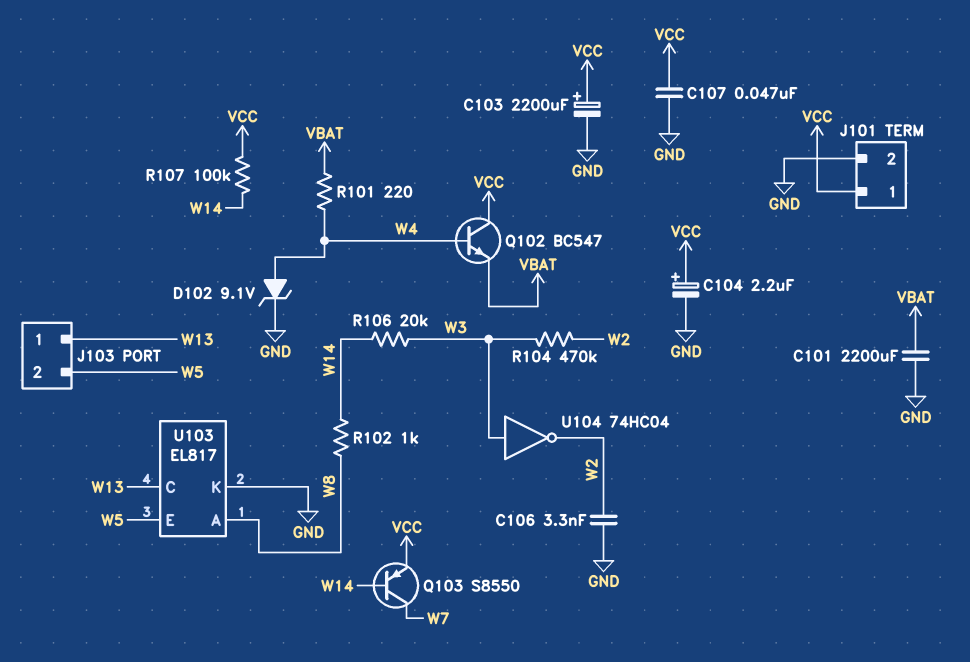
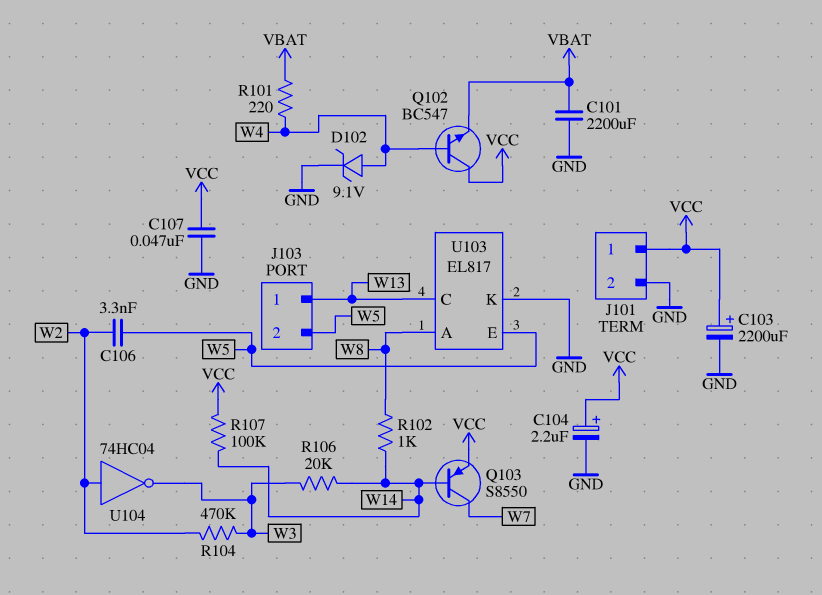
C106: 3.3nF (GND, W2) -> 3.3nF (W2, W5)
U104: NOT 74HC04 (in W3, out W2) -> NOT 74HC04 (in W2, out W3)

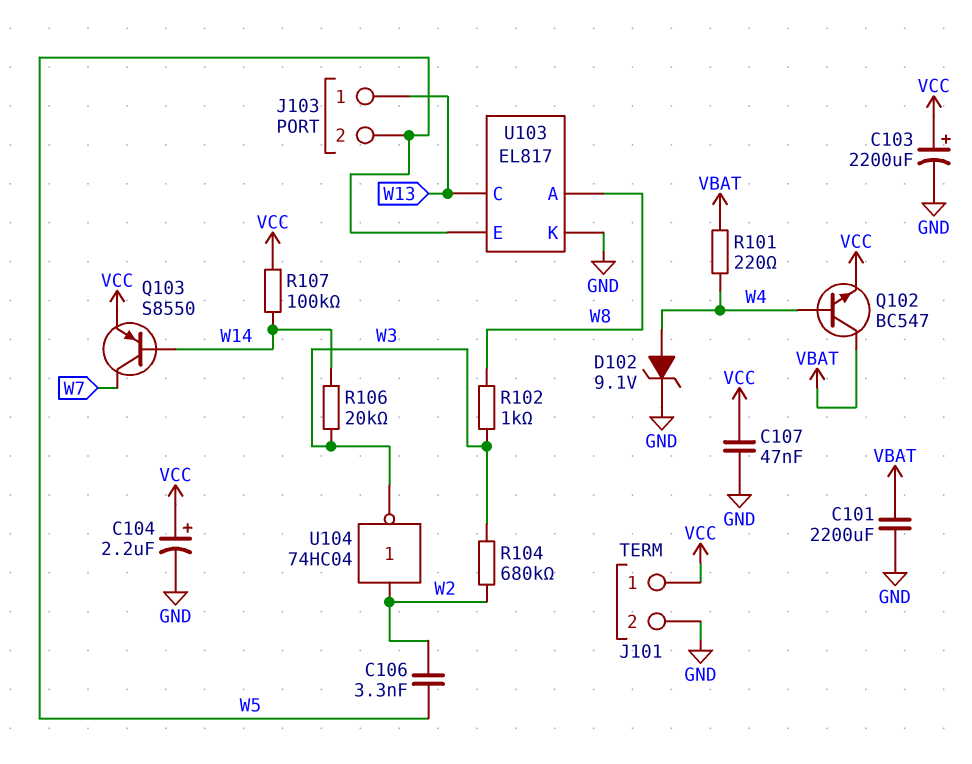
Q102: NPN BC547 (B W4, C VCC, E VBAT) -> NPN BC547 (B W4, C VBAT, E VCC)
R102: 1k (W8, W14) -> 1k (W3, W8)
R104: 470k (W2, W3) -> 680k (W2, W3)

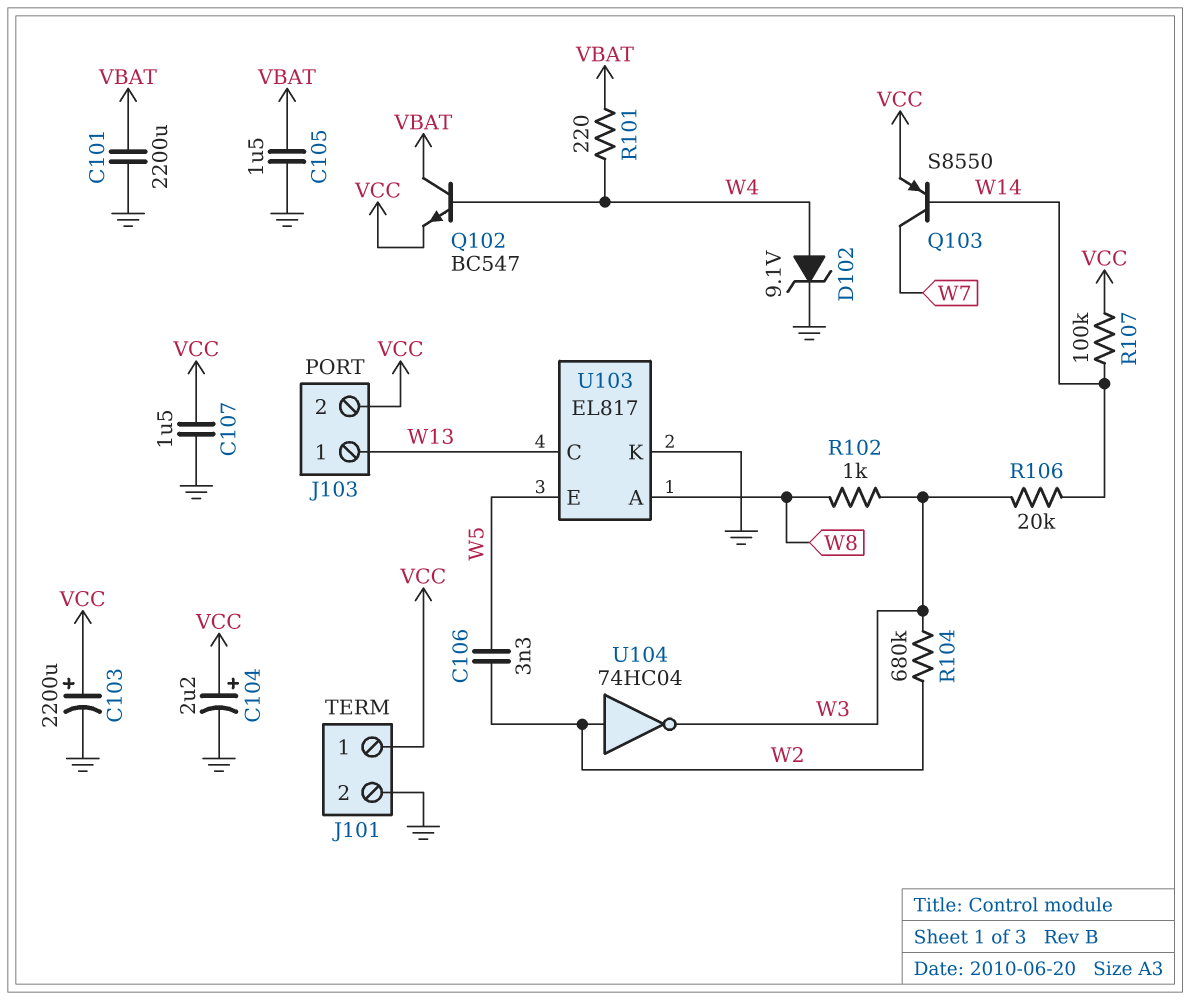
C105: none -> 1.5uF (GND, VBAT)
C107: 47nF (GND, VCC) -> 1.5uF (GND, VCC)
J103 pin 2: W5 -> VCC

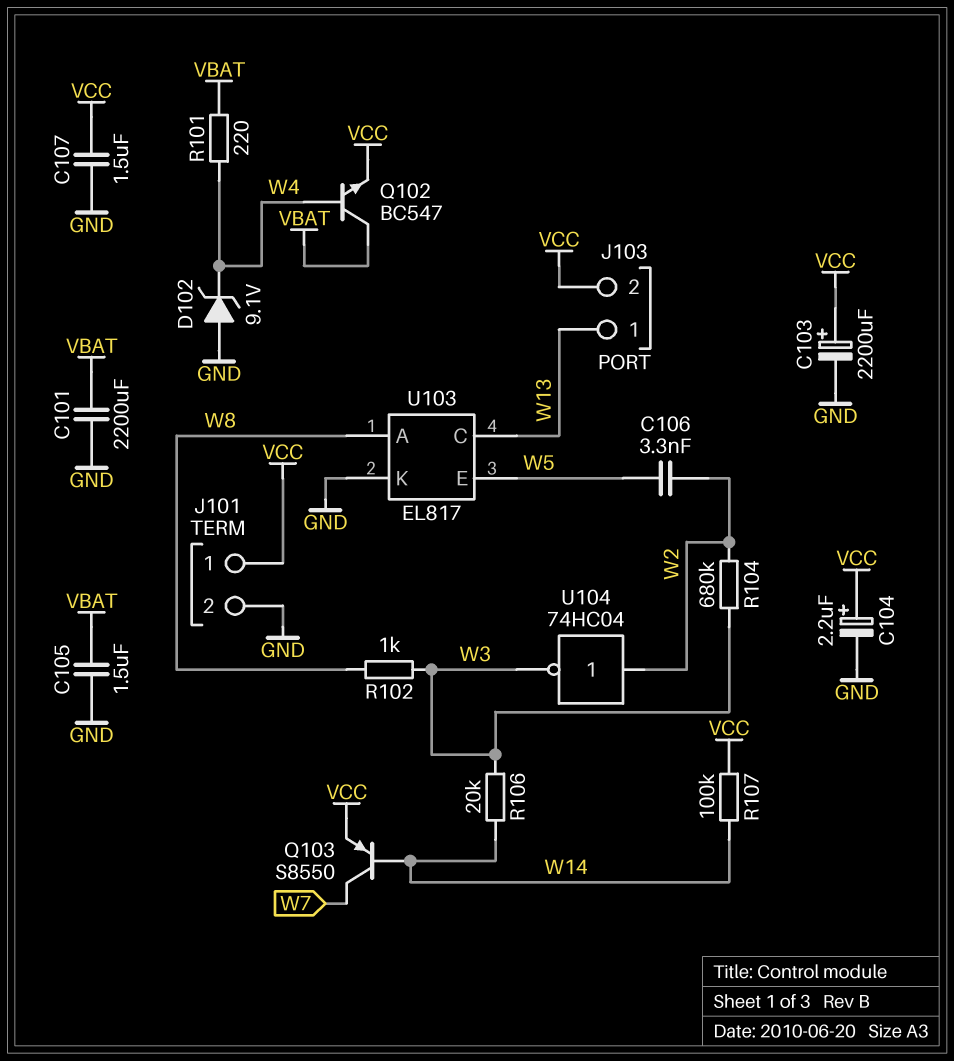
D102: zener 9.1V (A W4, K GND) -> zener 9.1V (A GND, K W4)

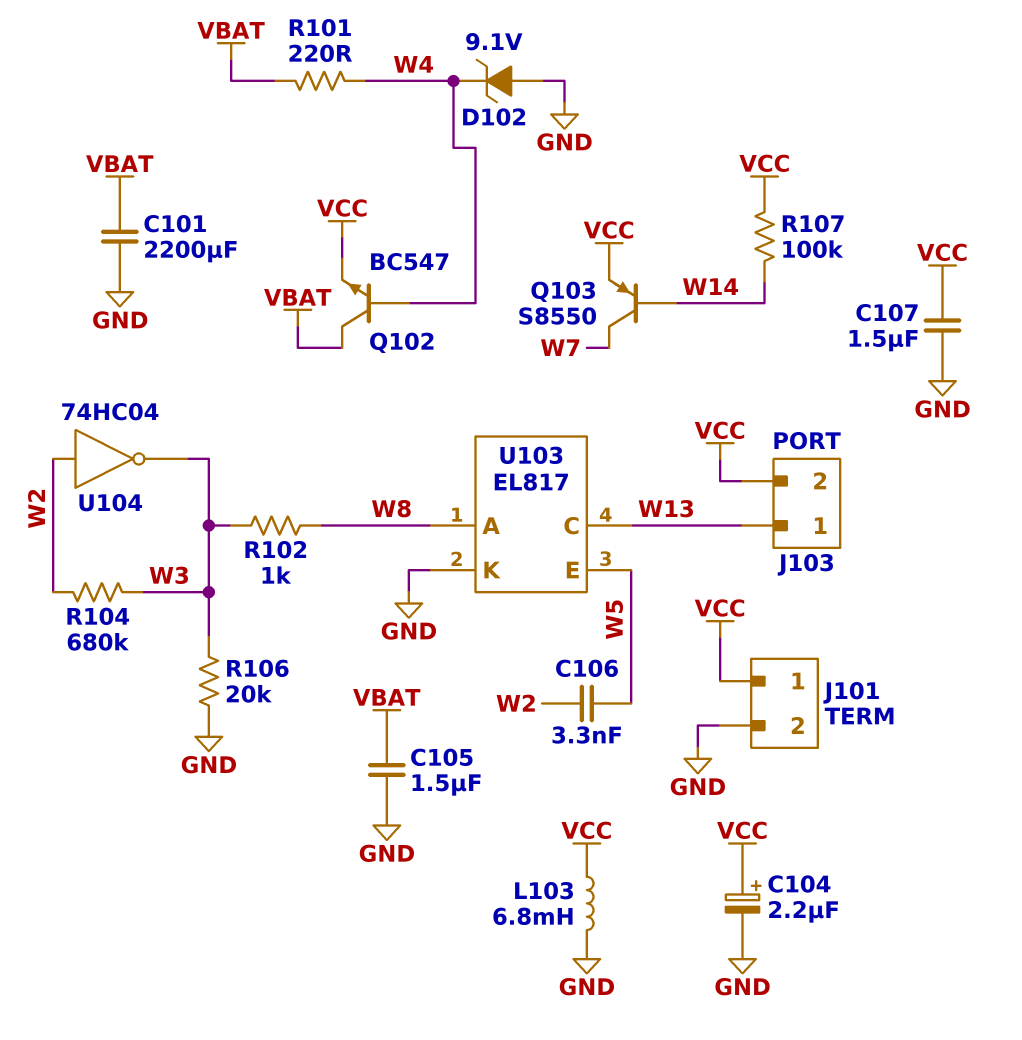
C103: 2200uF (plus VCC, minus GND) -> none
L103: none -> 6.8mH (GND, VCC)
R106: 20k (W3, W14) -> 20k (GND, W3)

